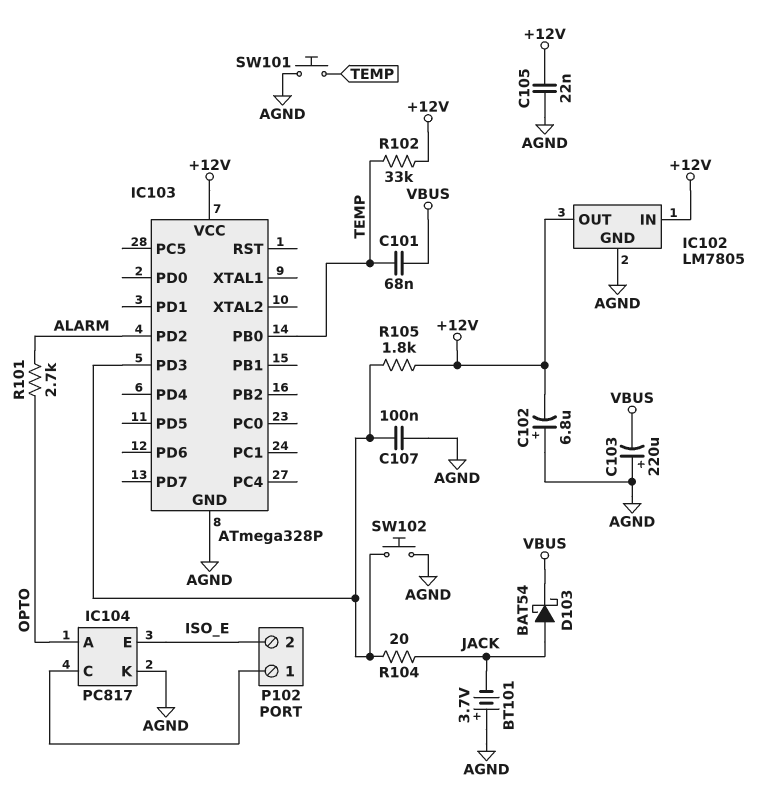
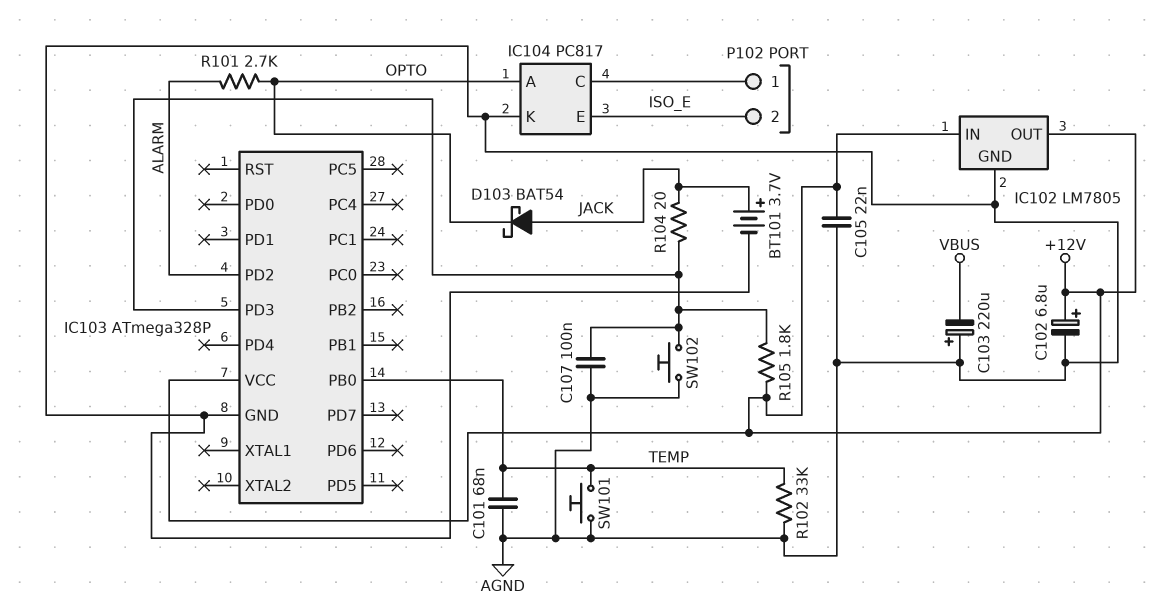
BT101: 3.7V (plus AGND, minus JACK) -> 3.7V (plus JACK, minus AGND)
C101: 68nF (TEMP, VBUS) -> 68nF (AGND, TEMP)
C102: 6.8uF (plus AGND, minus +12V) -> 6.8uF (plus +12V, minus AGND)
D103: schottky BAT54 (A JACK, K VBUS) -> schottky BAT54 (A JACK, K OPTO)
R102: 33k (+12V, TEMP) -> 33k (AGND, TEMP)

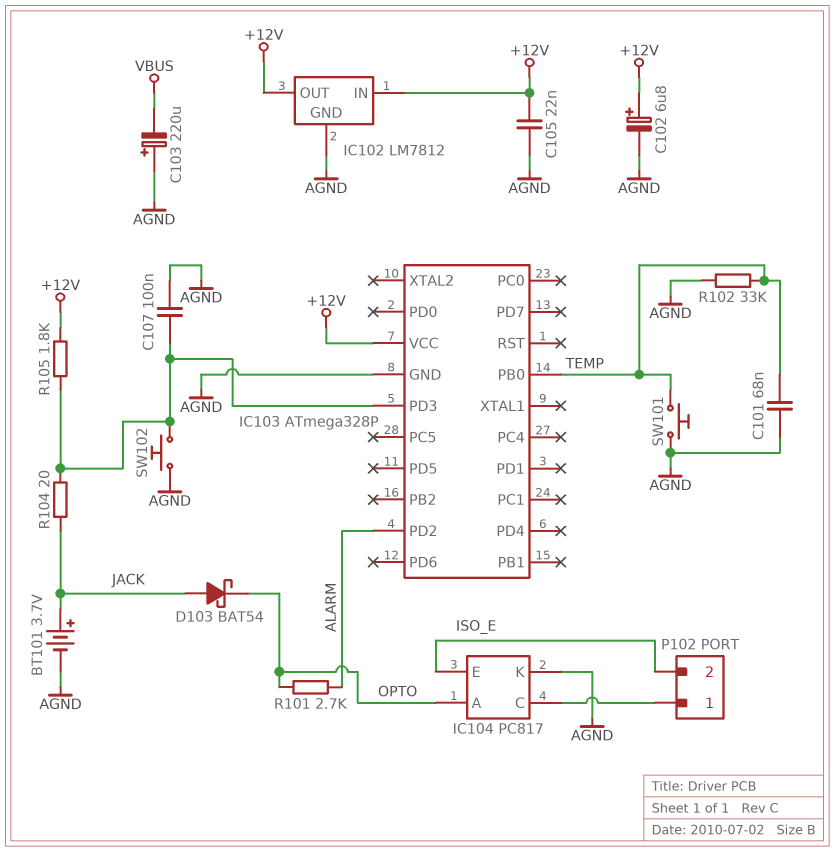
IC102: LM7805 -> LM7812

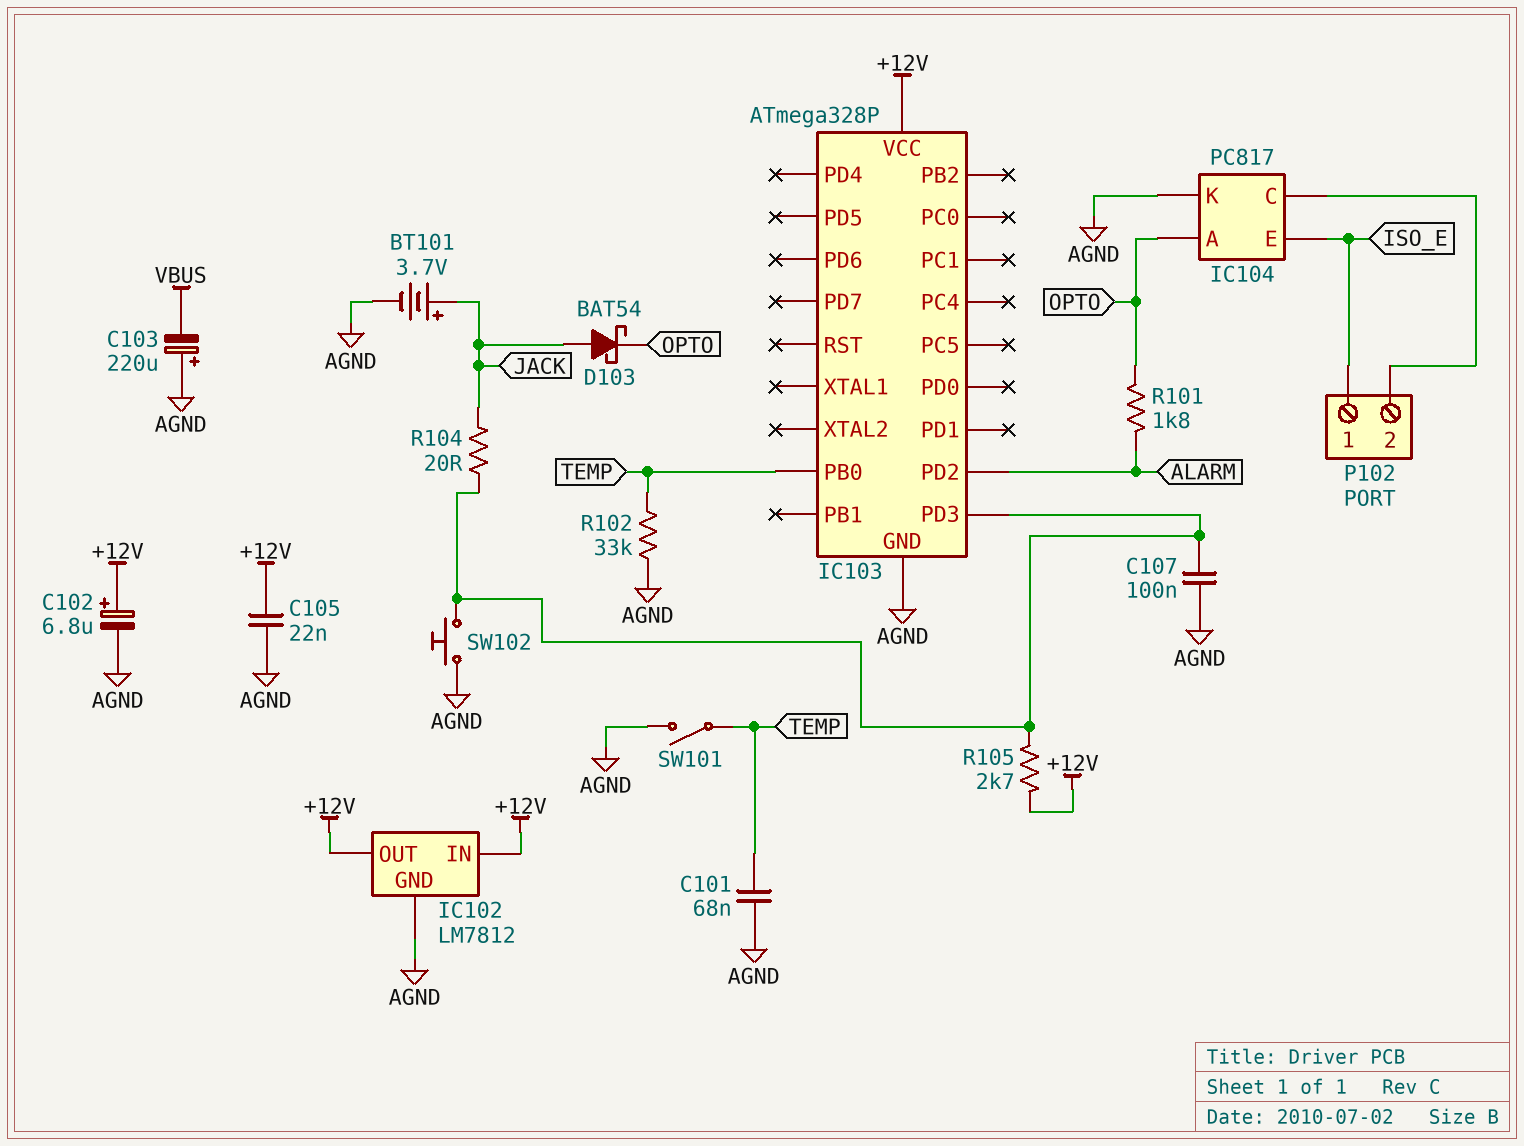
P102 pin 1: IC104/C -> ISO_E
P102 pin 2: ISO_E -> IC104/C
R101: 2.7k (ALARM, OPTO) -> 1.8k (ALARM, OPTO)
R105: 1.8k (+12V, IC103/PD3) -> 2.7k (+12V, IC103/PD3)
SW101: button (AGND, TEMP) -> switch (AGND, TEMP)

